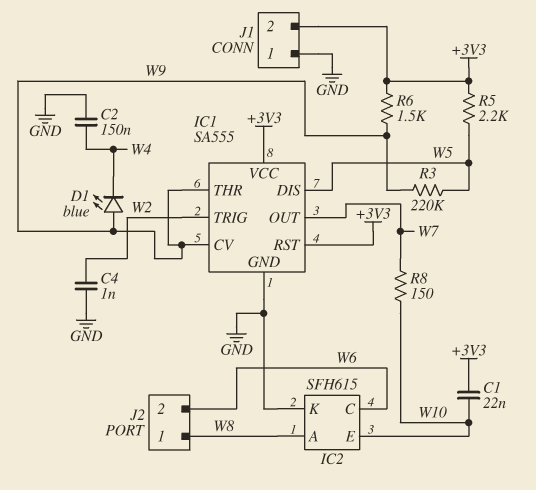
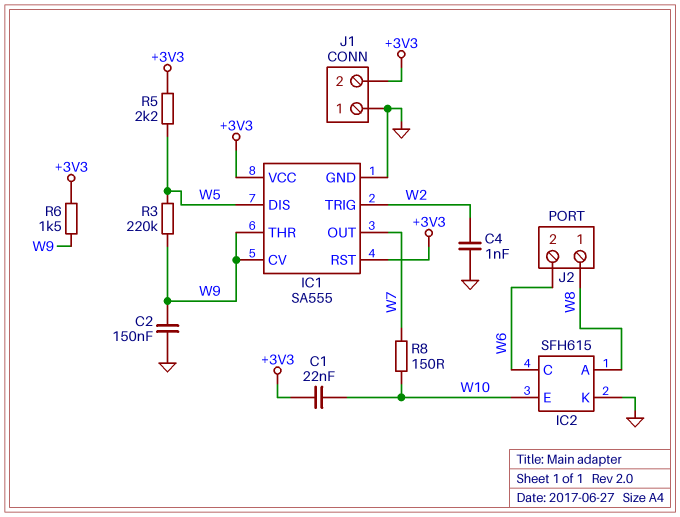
C2: 150nF (GND, W4) -> 150nF (GND, W9)
D1: LED blue (A W9, K W4) -> none

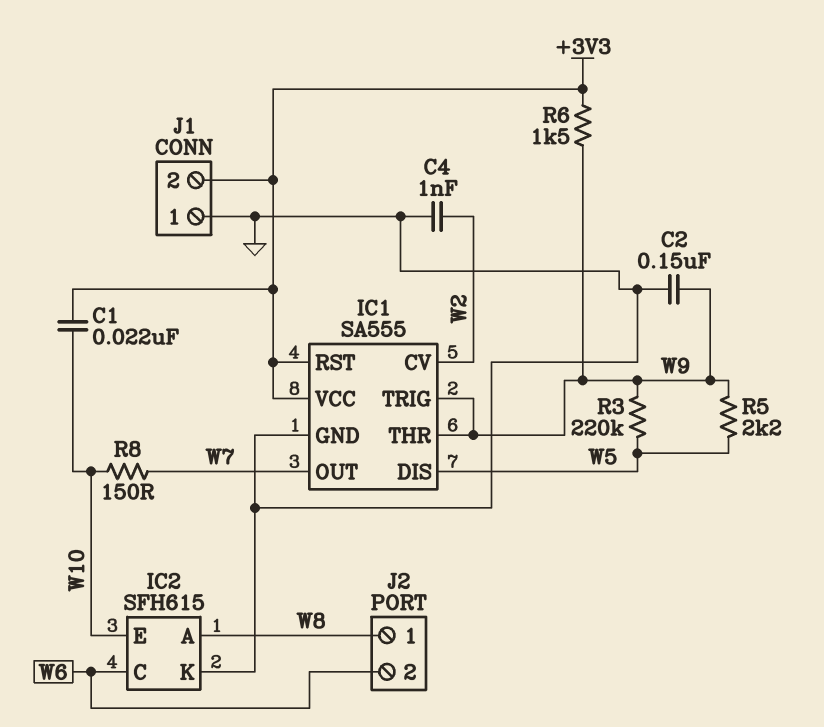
IC1 pin CV: W9 -> W2
IC1 pin TRIG: W2 -> W9
R5: 2.2k (+3V3, W5) -> 2.2k (W5, W9)

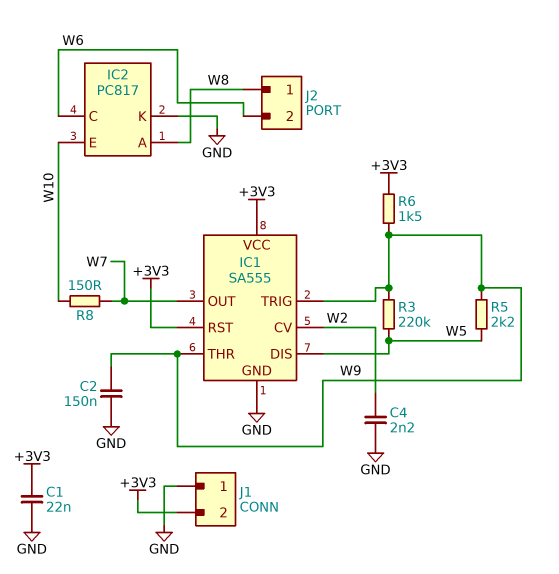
C1: 22nF (+3V3, W10) -> 22nF (+3V3, GND)
C4: 1nF (GND, W2) -> 2.2nF (GND, W2)
IC2: SFH615 -> PC817

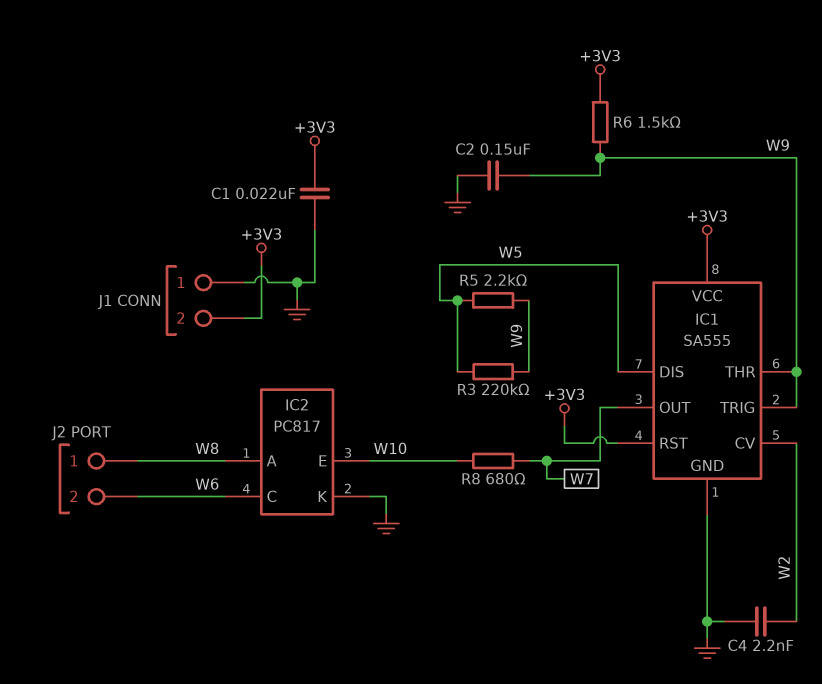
R8: 150 (W7, W10) -> 680 (W7, W10)

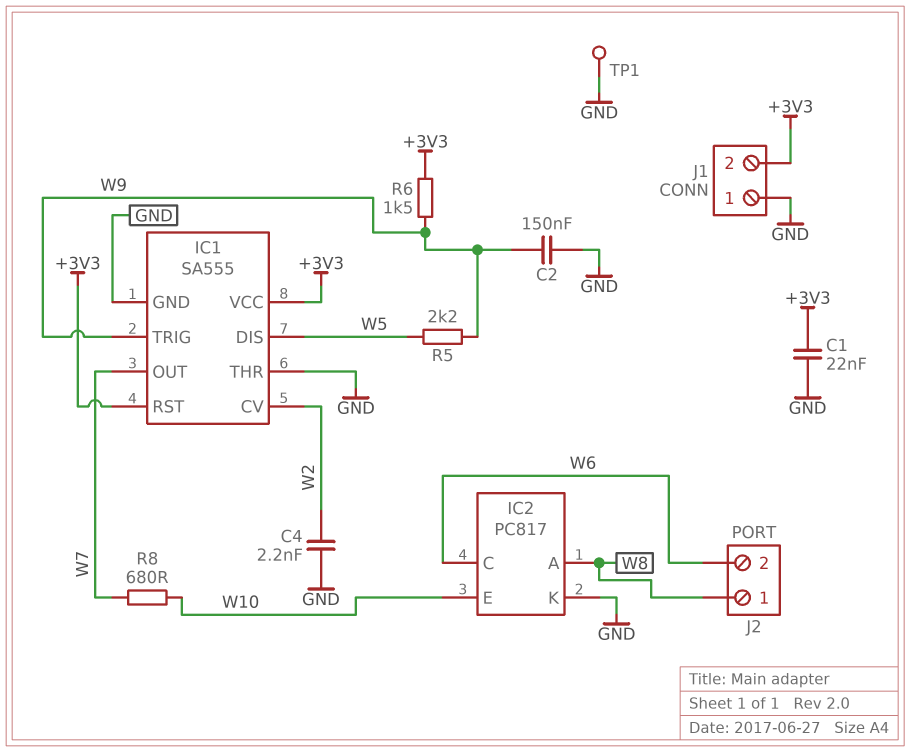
IC1 pin THR: W9 -> GND
R3: 220k (W5, W9) -> none
TP1: none -> test point (GND)

